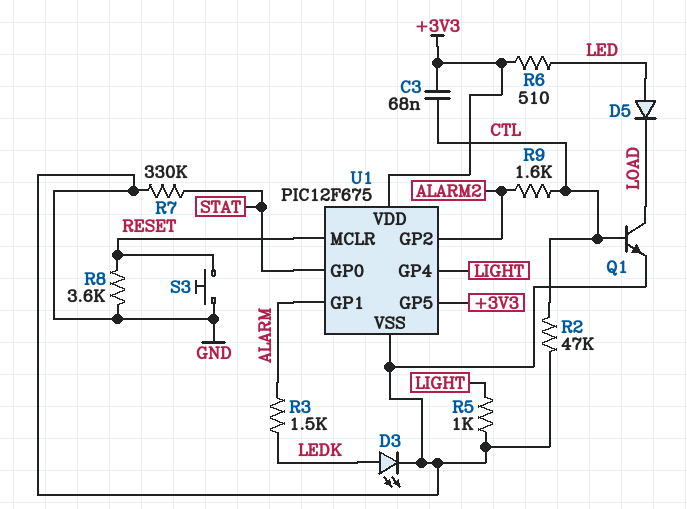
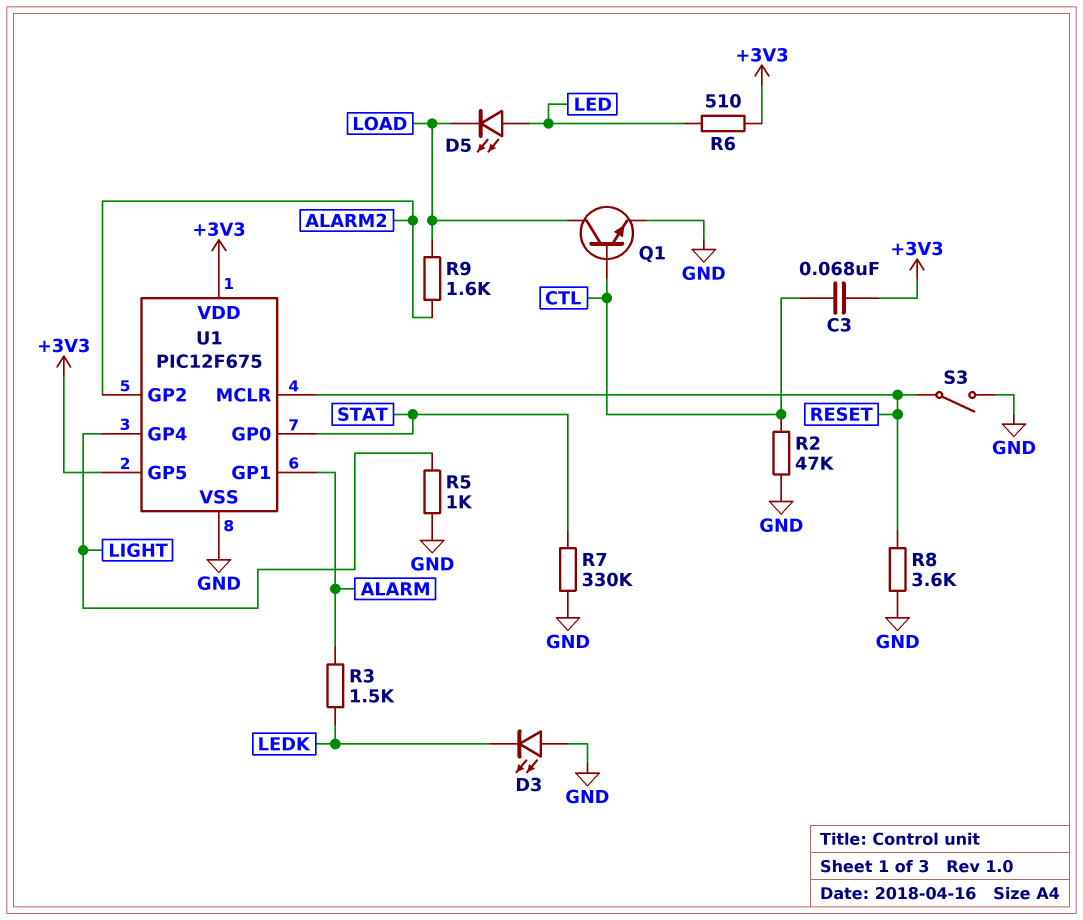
D3: LED (A LEDK, K GND) -> LED (A GND, K LEDK)
D5: diode (A LED, K LOAD) -> LED (A LED, K LOAD)
R9: 1.6k (ALARM2, CTL) -> 1.6k (ALARM2, LOAD)
S3: button (GND, RESET) -> switch (GND, RESET)

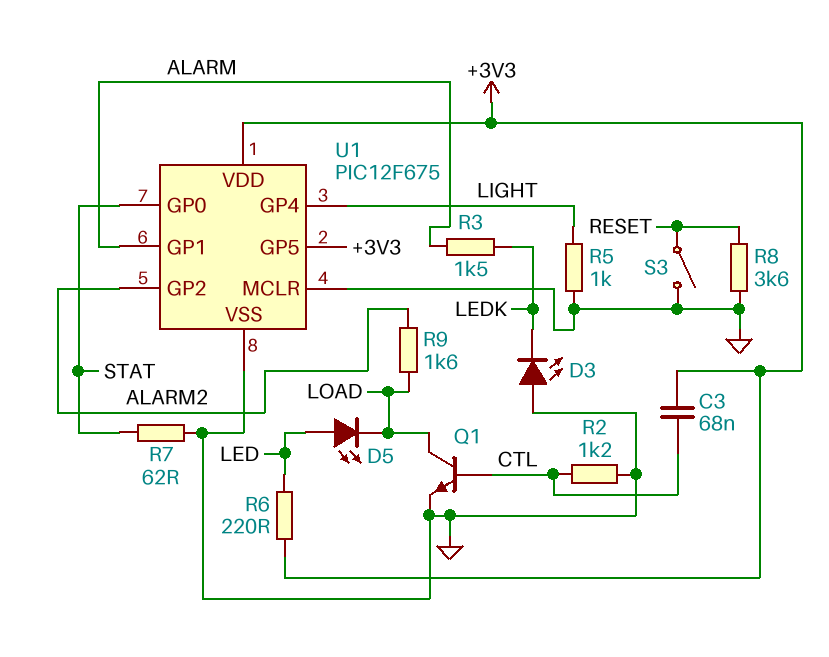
R2: 47k (CTL, GND) -> 1.2k (CTL, GND)
R6: 510 (+3V3, LED) -> 220 (+3V3, LED)
R7: 330k (GND, STAT) -> 62 (GND, STAT)
U1 pin MCLR: RESET -> GND

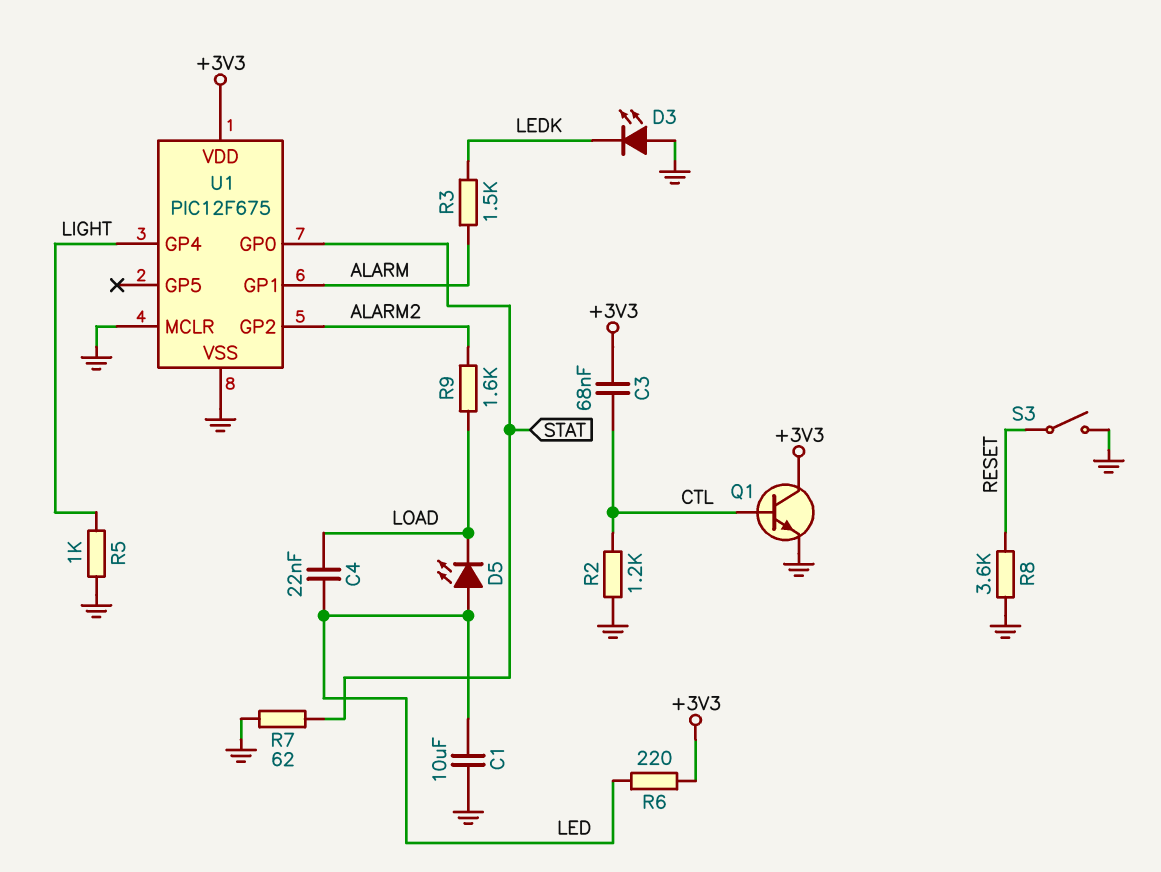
C1: none -> 10uF (GND, LED)
C4: none -> 22nF (LED, LOAD)
Q1: NPN (B CTL, C LOAD, E GND) -> NPN (B CTL, C +3V3, E GND)
U1 pin GP5: +3V3 -> none

